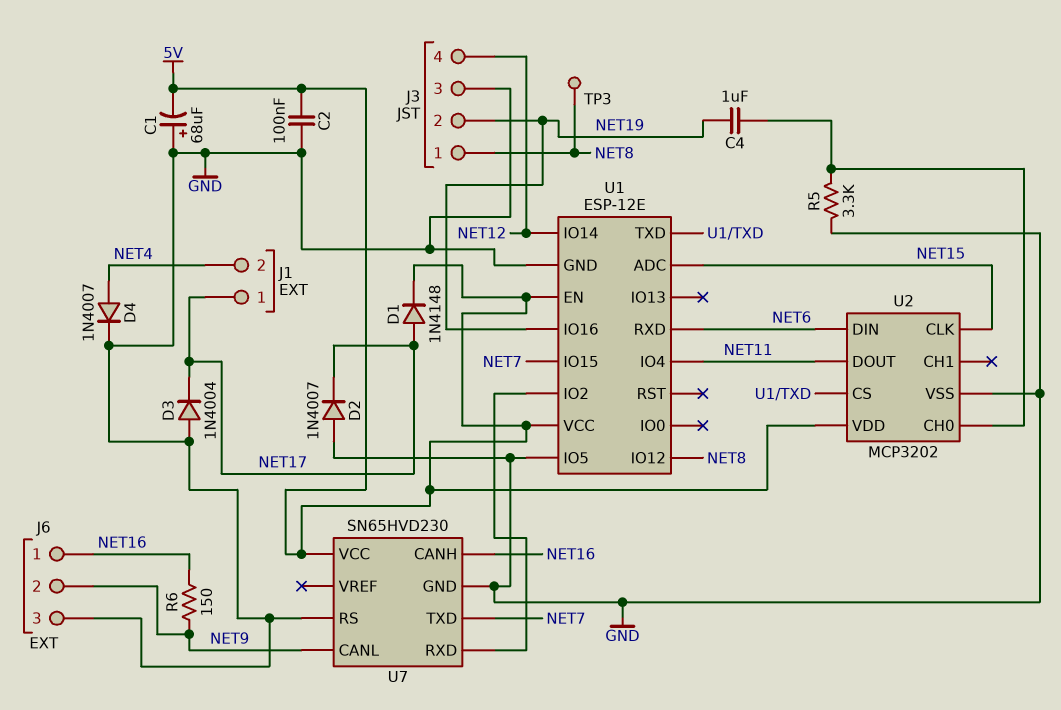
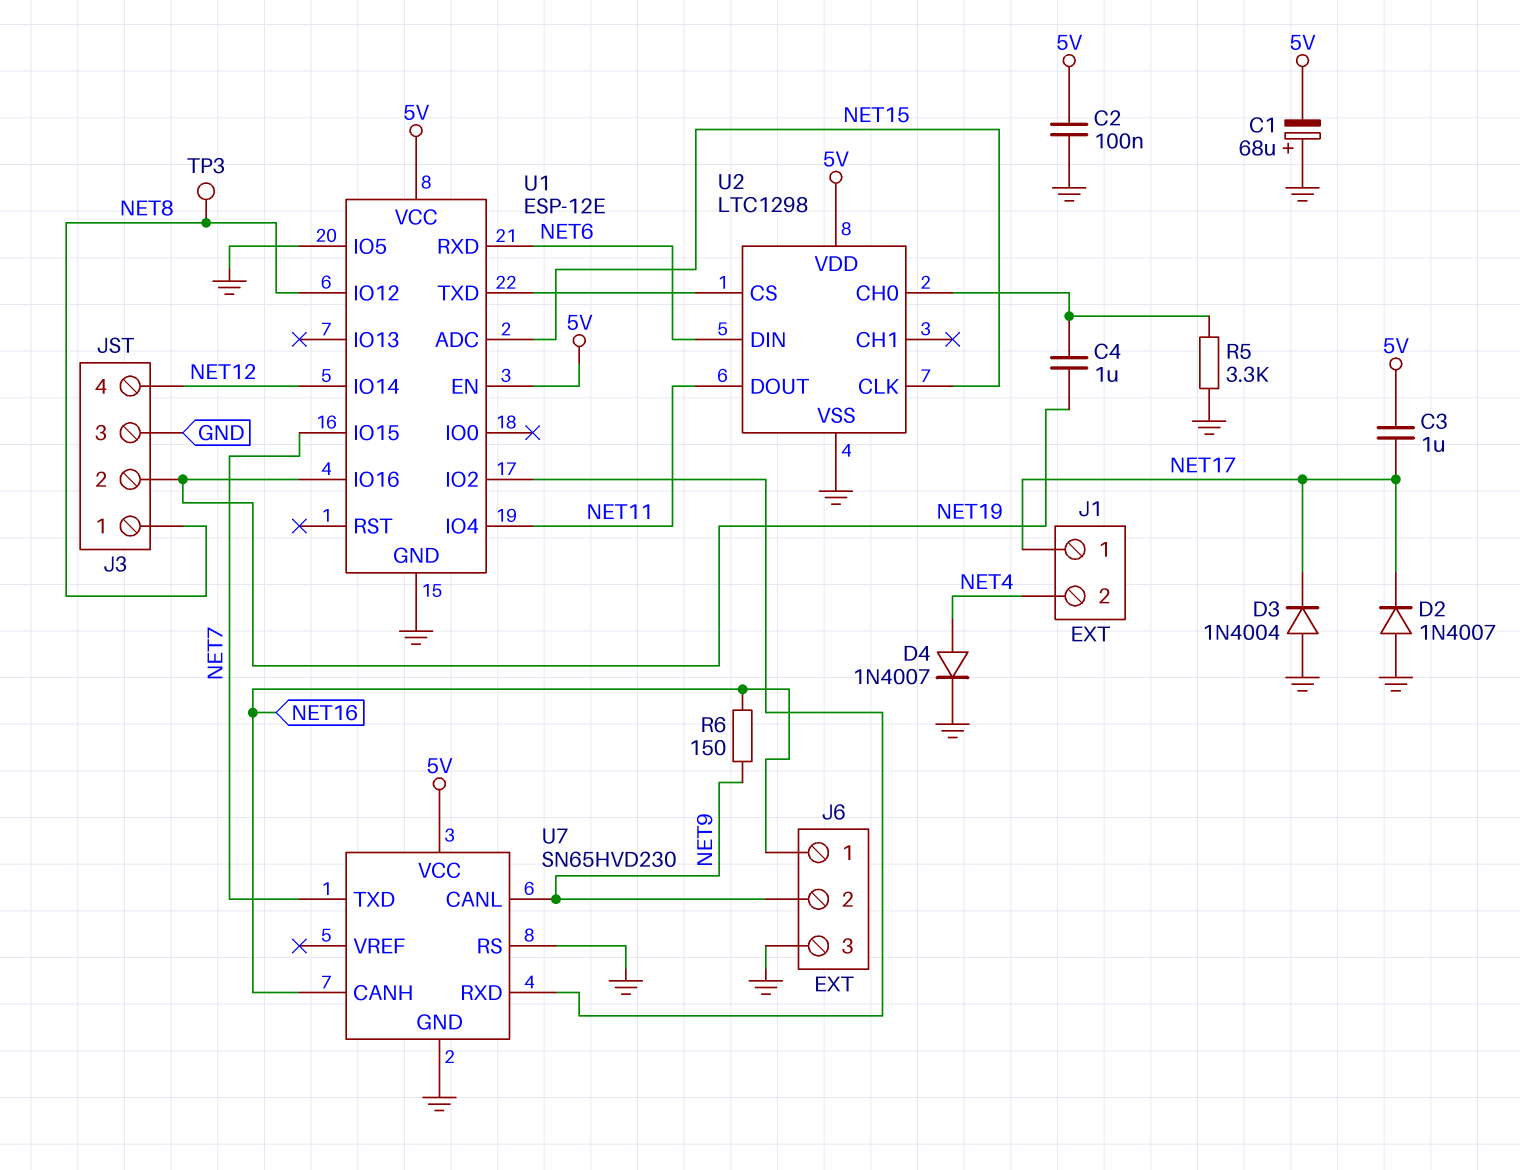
C3: none -> 1uF (5V, NET17)
D1: diode 1N4148 (A NET17, K 5V) -> none
U2: MCP3202 -> LTC1298

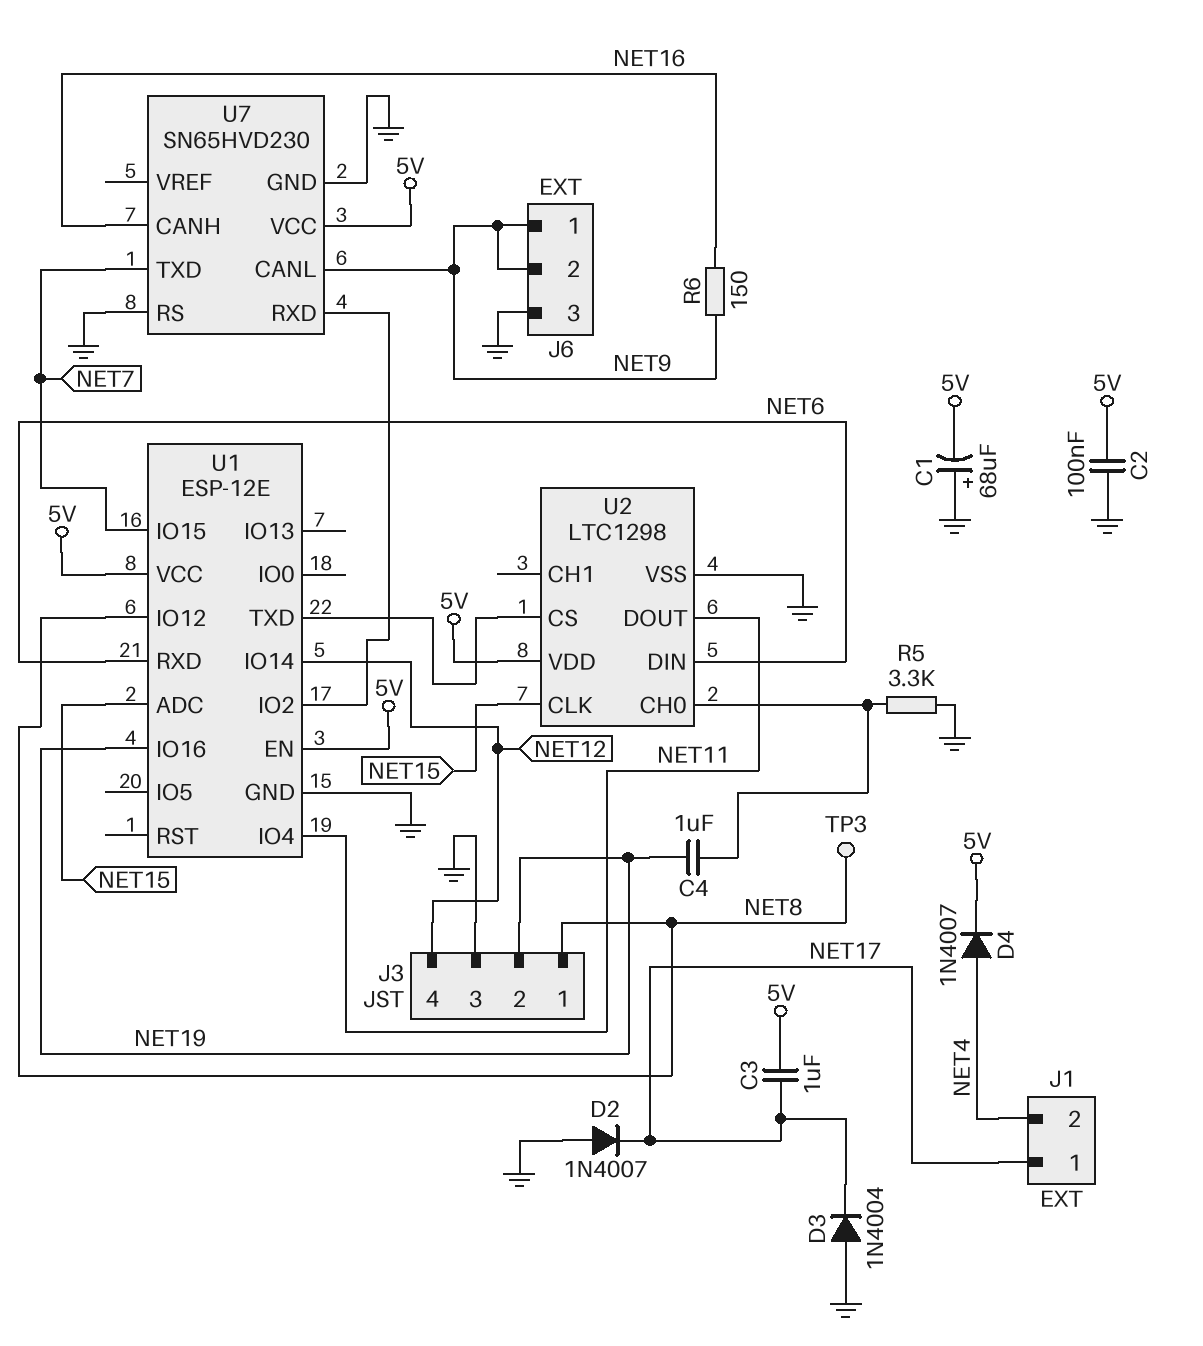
D4: diode 1N4007 (A NET4, K GND) -> diode 1N4007 (A NET4, K 5V)
J6 pin 1: NET16 -> NET9
U1 pin IO5: GND -> none

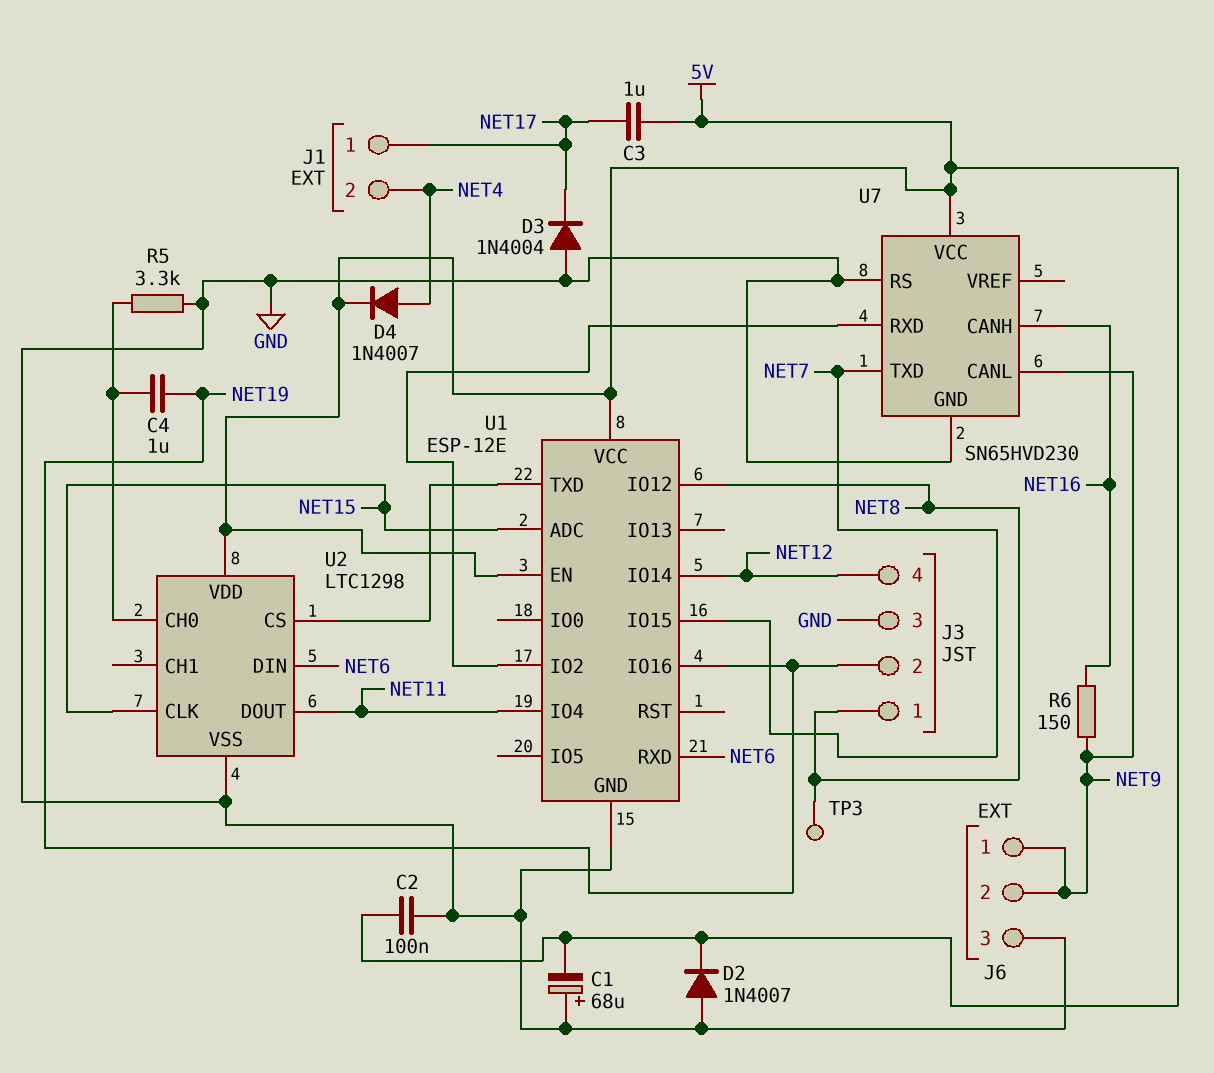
D2: diode 1N4007 (A GND, K NET17) -> diode 1N4007 (A GND, K 5V)

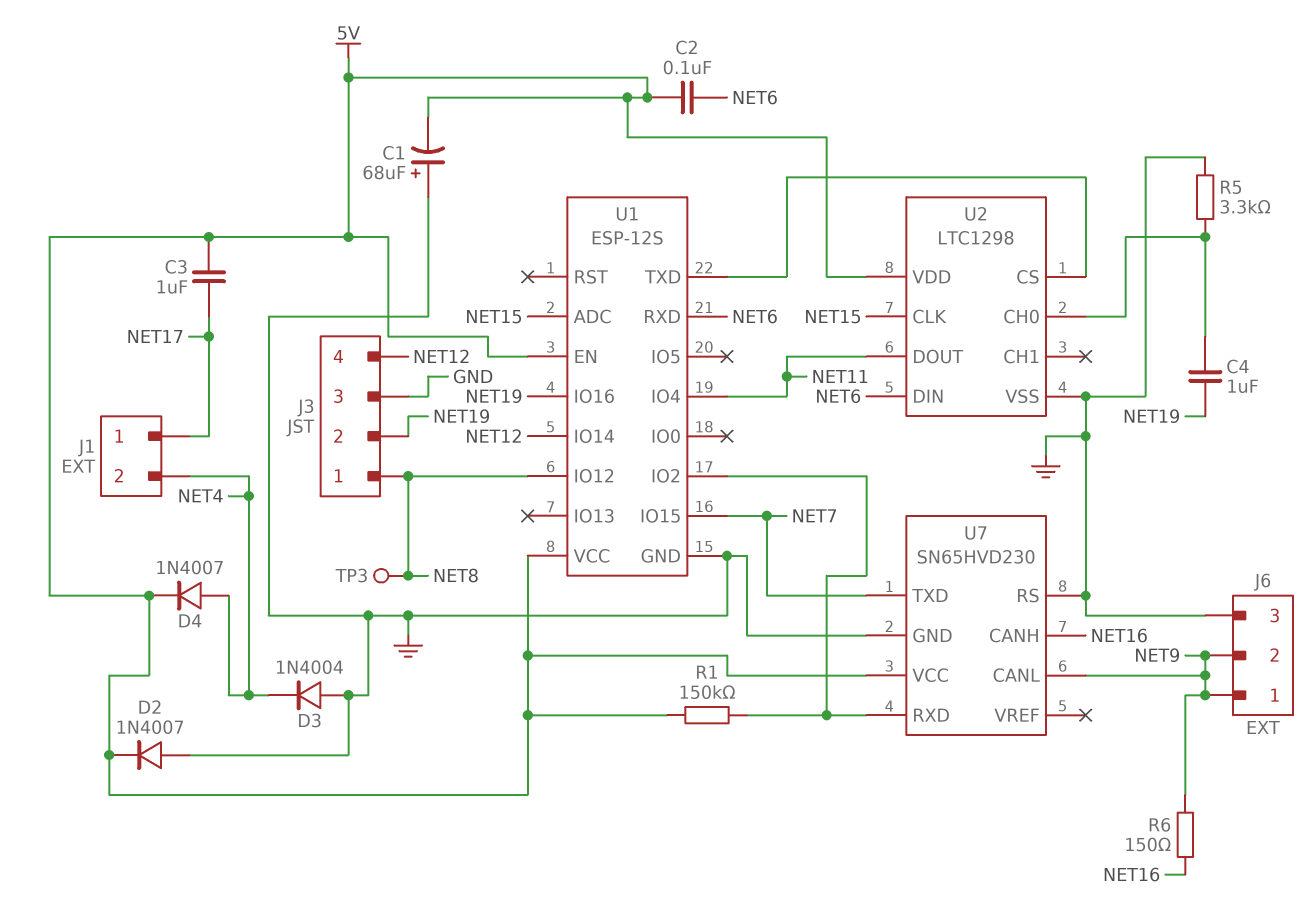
C2: 100nF (5V, GND) -> 100nF (5V, NET6)
D3: diode 1N4004 (A GND, K NET17) -> diode 1N4004 (A GND, K NET4)
R1: none -> 150k (5V, U1/IO2)
U1: ESP-12E -> ESP-12S

